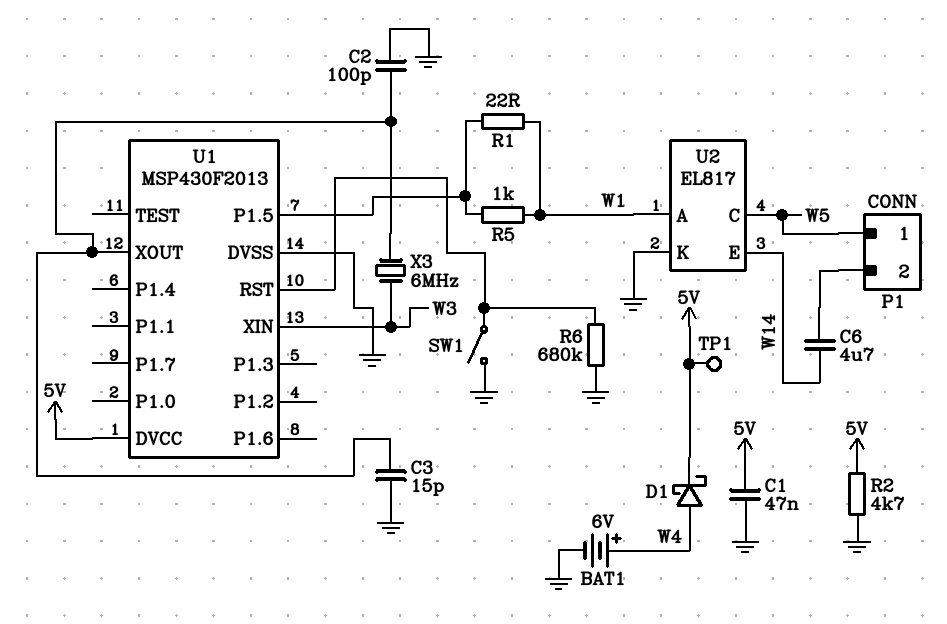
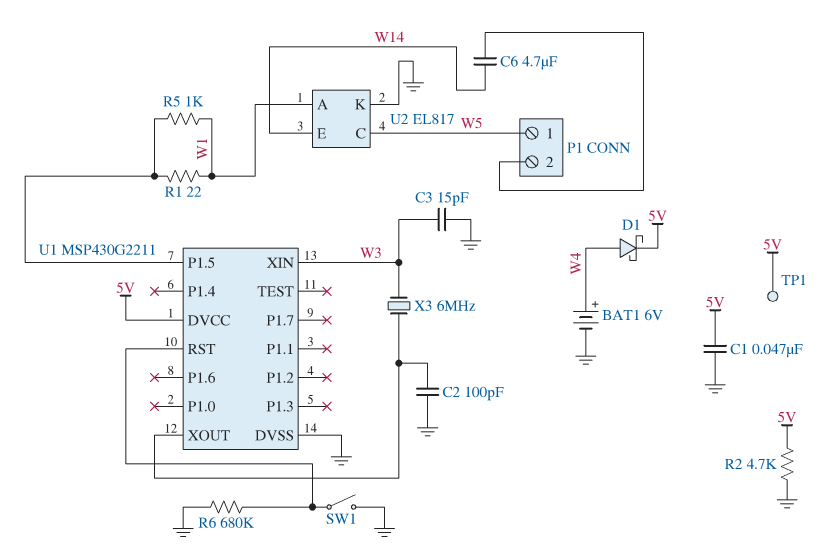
C3: 15pF (GND, U1/XOUT) -> 15pF (GND, W3)
U1: MSP430F2013 -> MSP430G2211

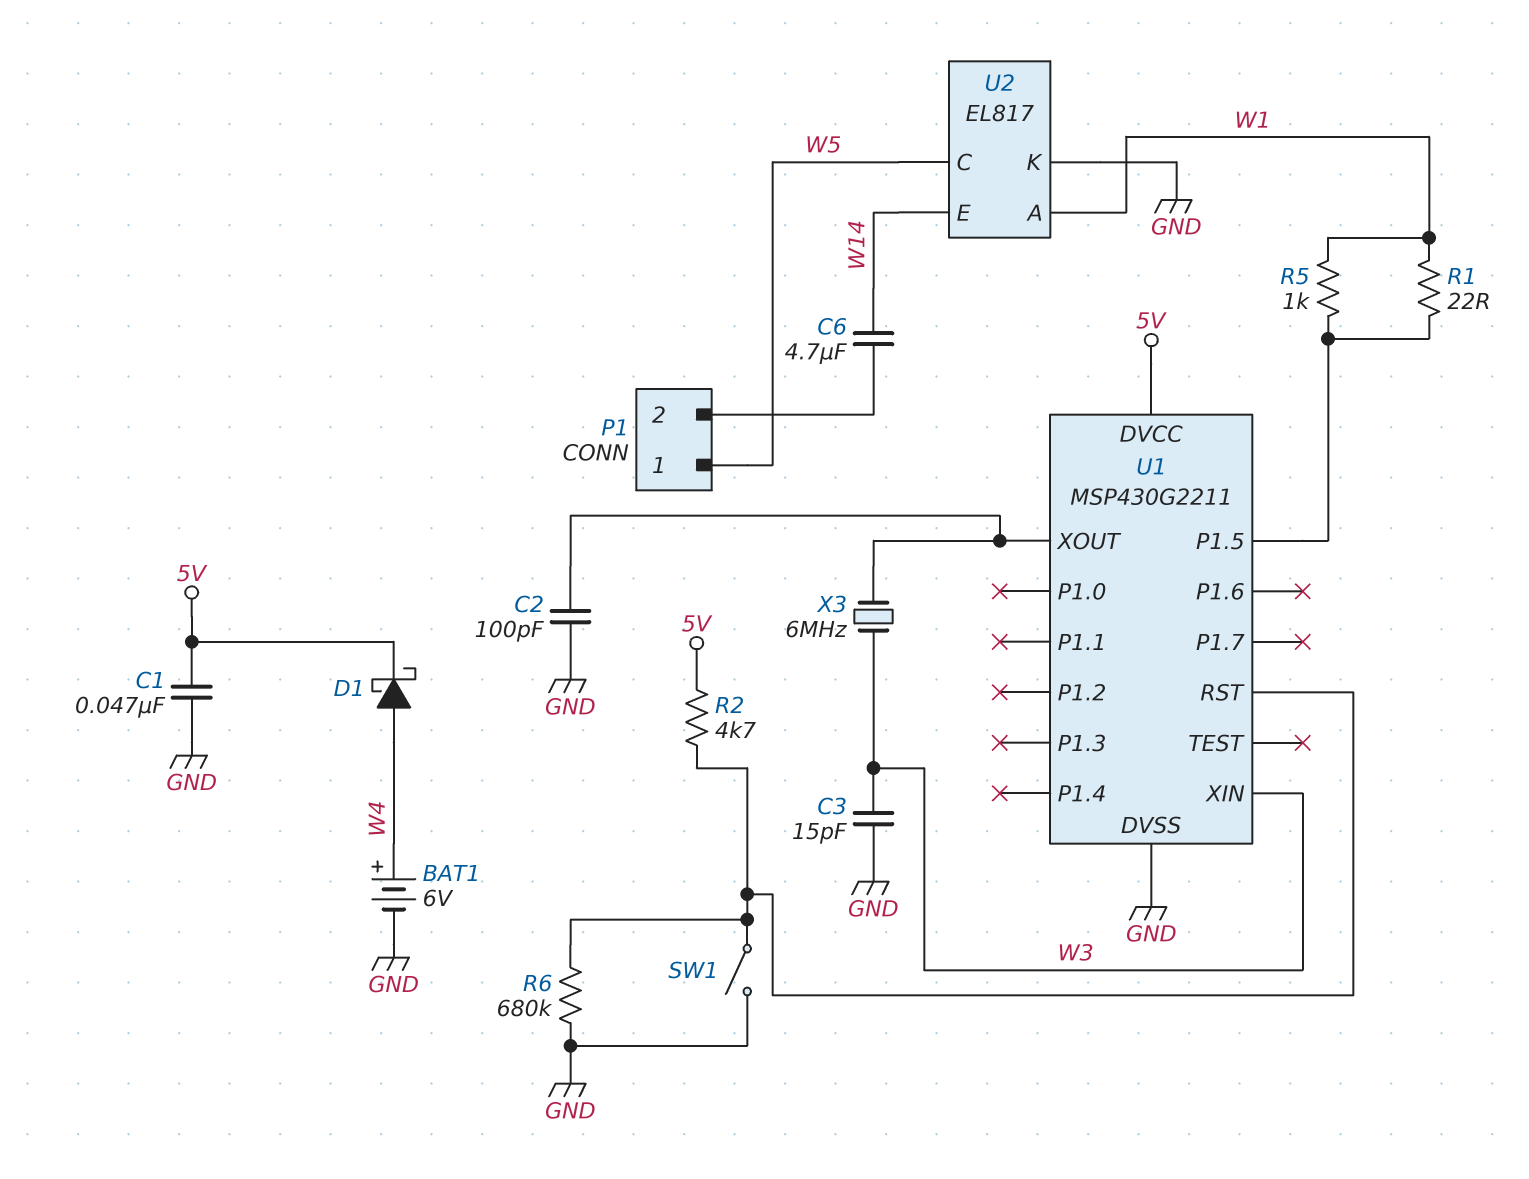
R2: 4.7k (5V, GND) -> 4.7k (5V, U1/RST)
TP1: test point (5V) -> none

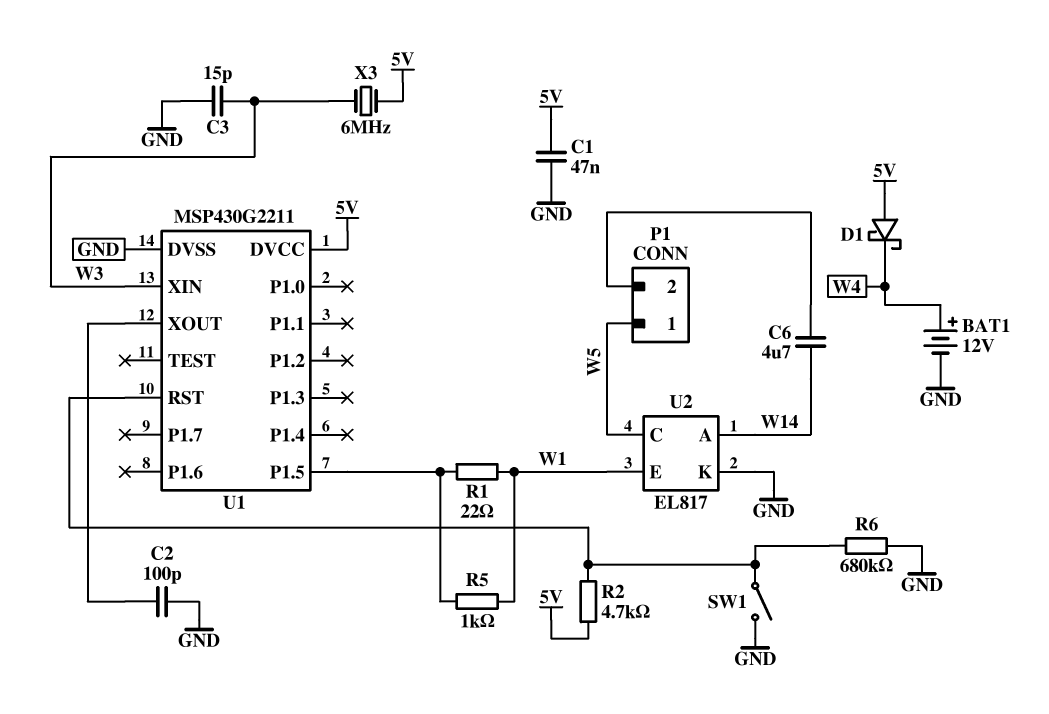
BAT1: 6V (plus W4, minus GND) -> 12V (plus W4, minus GND)
D1: schottky (A W4, K 5V) -> schottky (A 5V, K W4)
U2 pin A: W1 -> W14
U2 pin E: W14 -> W1
X3: 6MHz (U1/XOUT, W3) -> 6MHz (5V, W3)

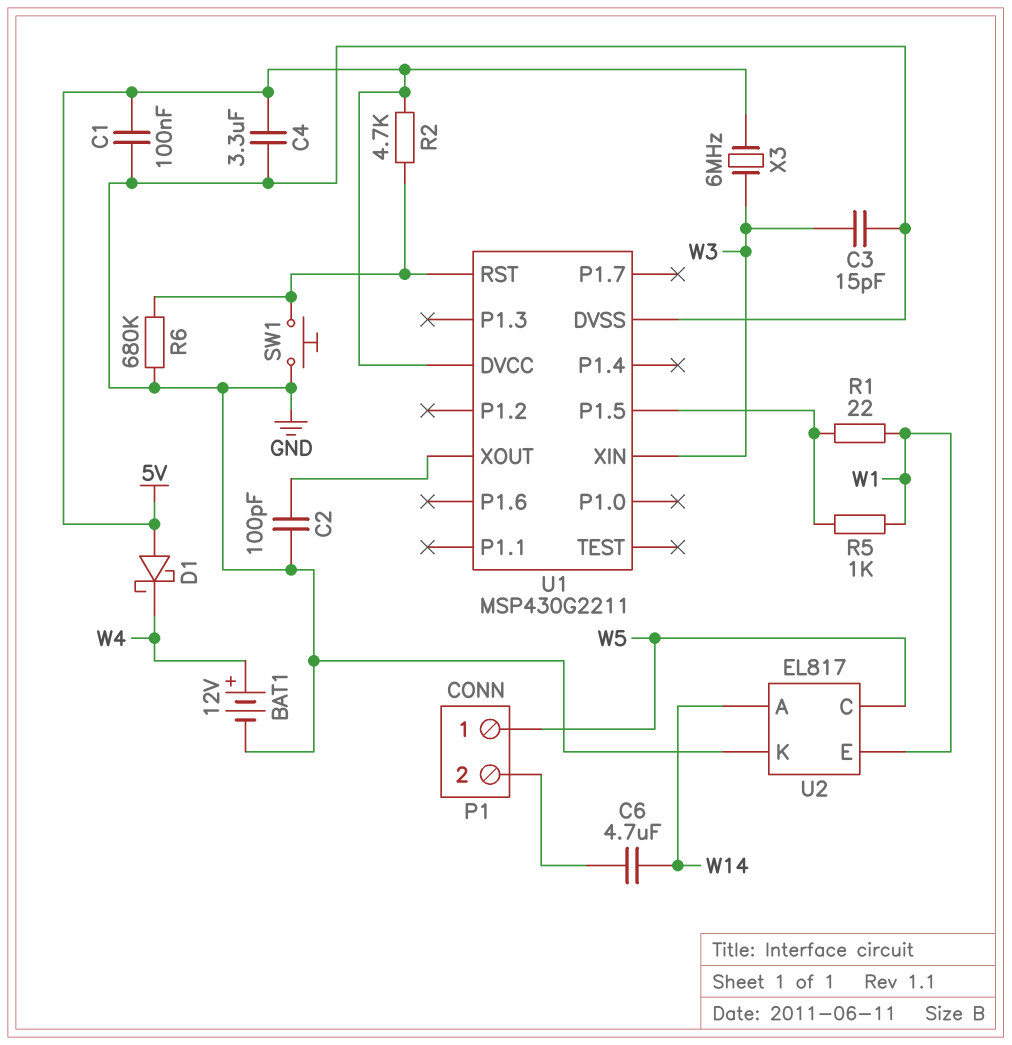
C1: 47nF (5V, GND) -> 100nF (5V, GND)
C4: none -> 3.3uF (5V, GND)
SW1: switch (GND, U1/RST) -> button (GND, U1/RST)

